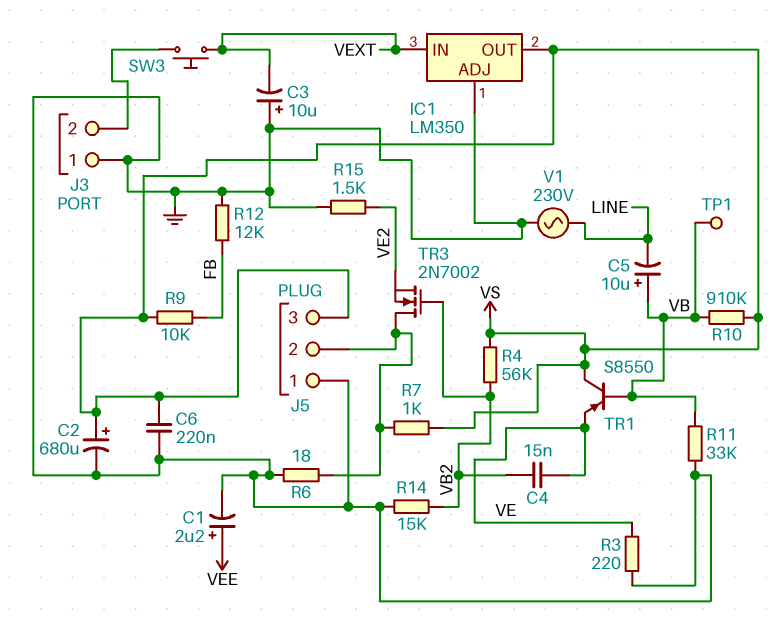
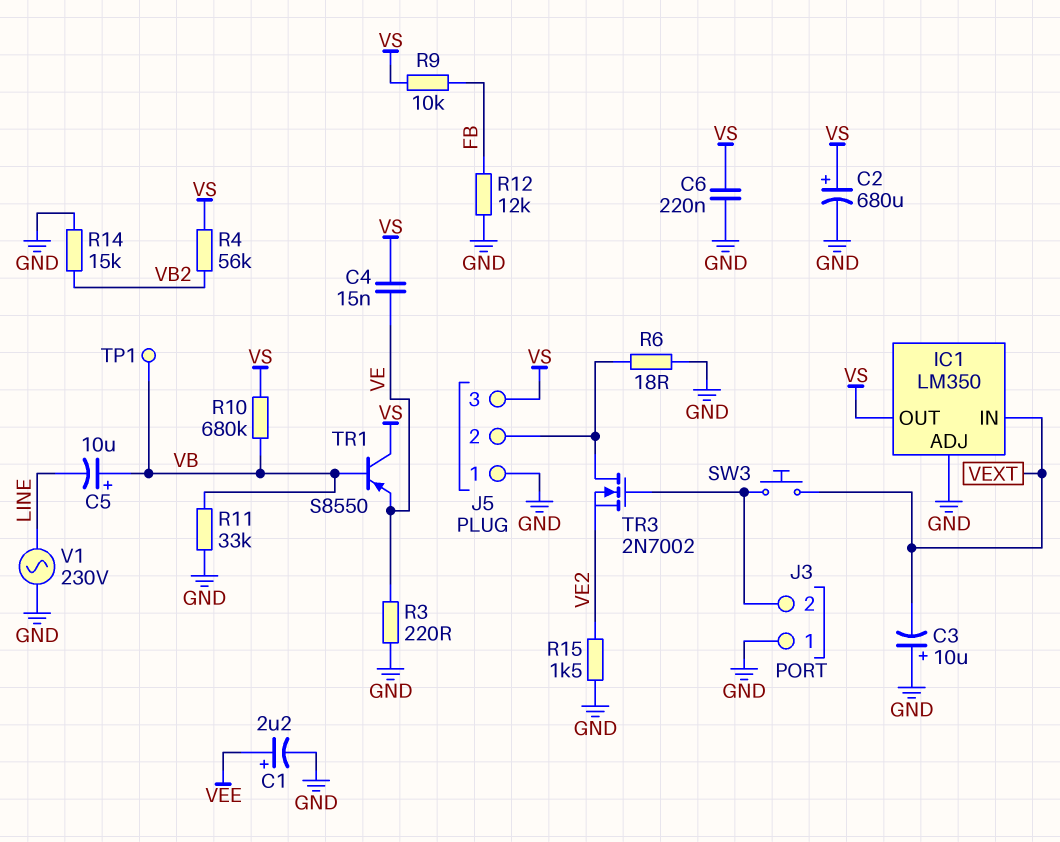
C4: 15nF (VB2, VE) -> 15nF (VE, VS)
R7: 1k (J5/2, VS) -> none
R10: 910k (VB, VS) -> 680k (VB, VS)
TR3: NMOS 2N7002 (G VB2, D J5/2, S VE2) -> NMOS 2N7002 (G J3/2, D J5/2, S VE2)

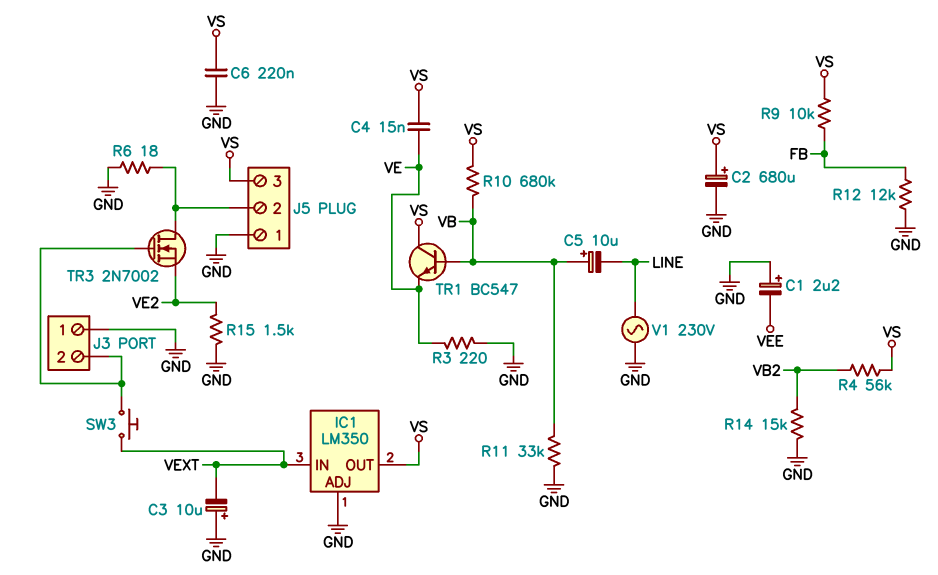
C1: 2.2uF (plus VEE, minus GND) -> 2.2uF (plus GND, minus VEE)
TP1: test point (VB) -> none
TR1: PNP S8550 (B VB, C VS, E VE) -> NPN BC547 (B VB, C VS, E VE)

